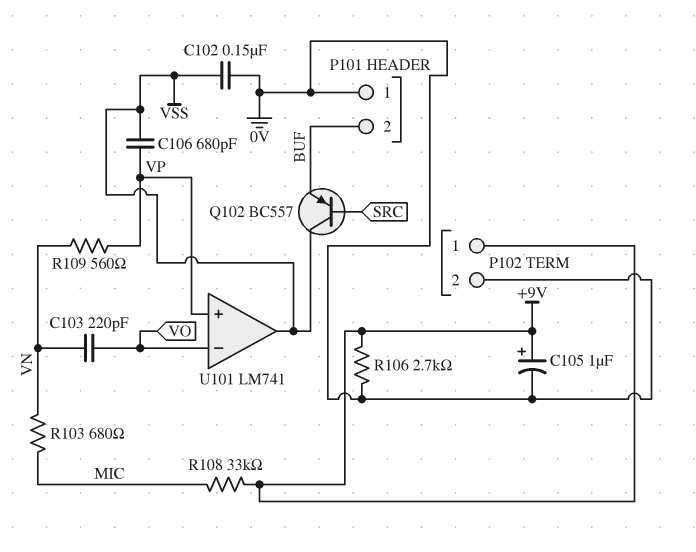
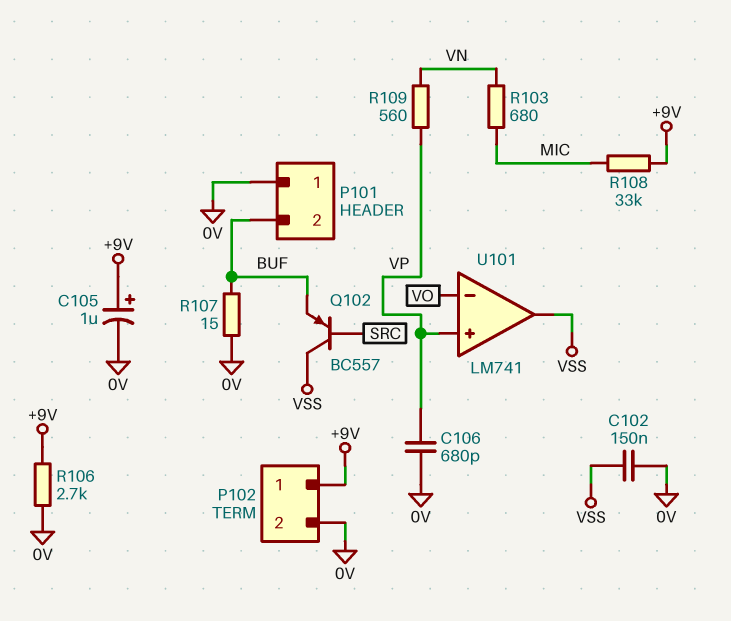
C103: 220pF (VN, VO) -> none
C106: 680pF (VP, VSS) -> 680pF (0V, VP)
R107: none -> 15 (0V, BUF)

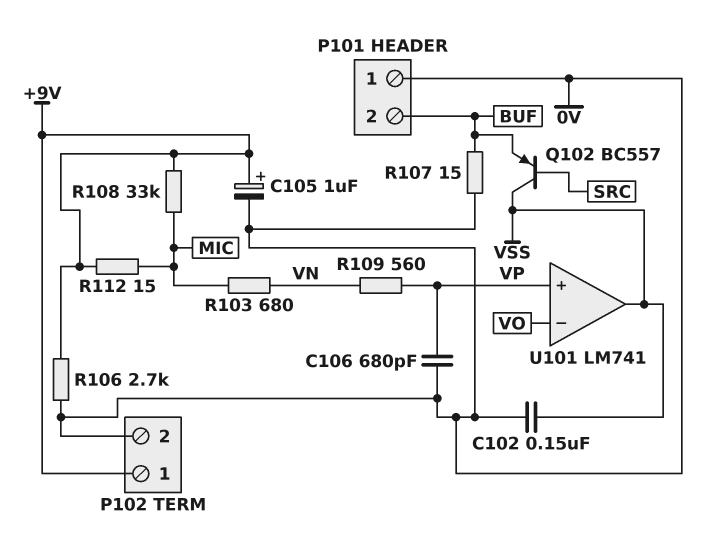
R112: none -> 15 (+9V, MIC)

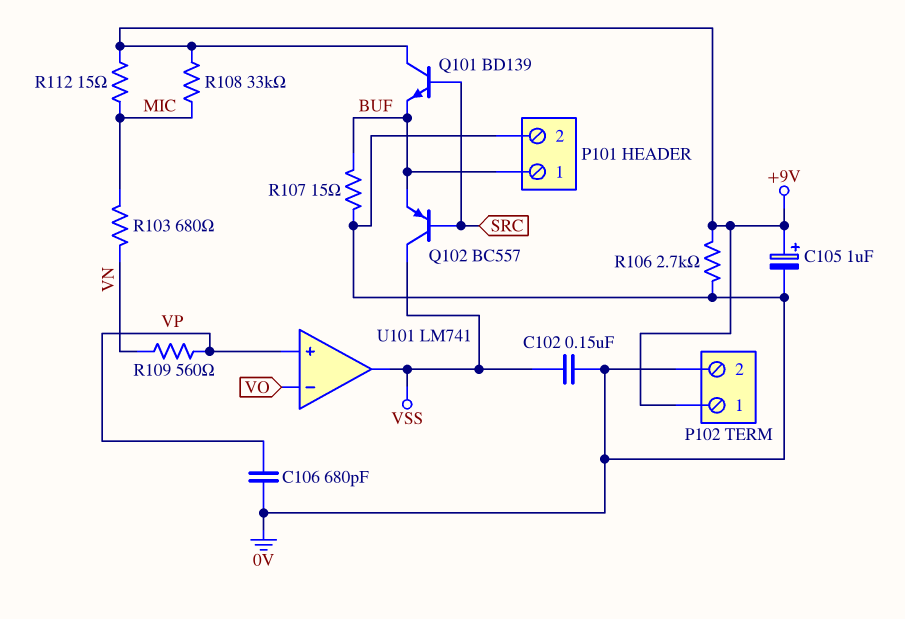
P101 pin 1: 0V -> BUF
P101 pin 2: BUF -> 0V
Q101: none -> NPN BD139 (B SRC, C +9V, E BUF)

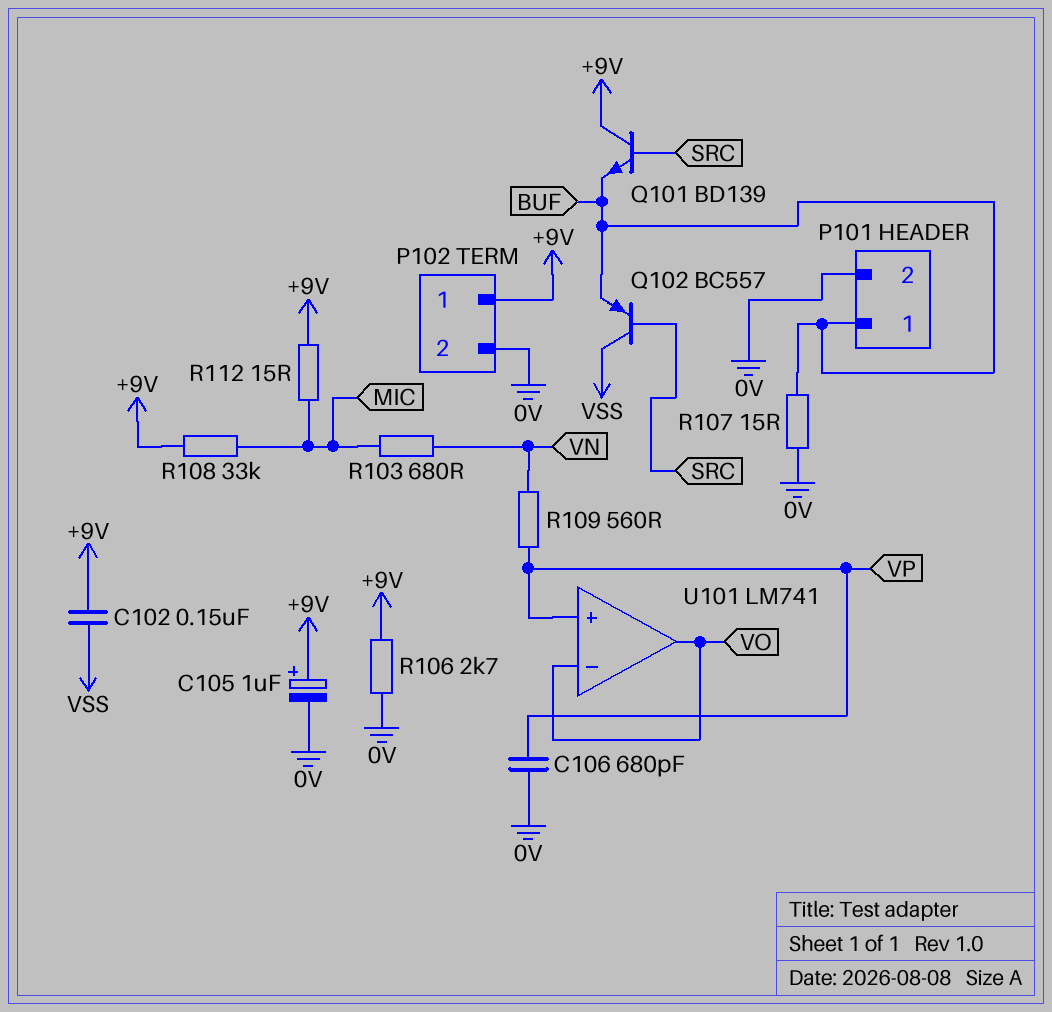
C102: 150nF (0V, VSS) -> 150nF (+9V, VSS)
U101 pin out: VSS -> VO

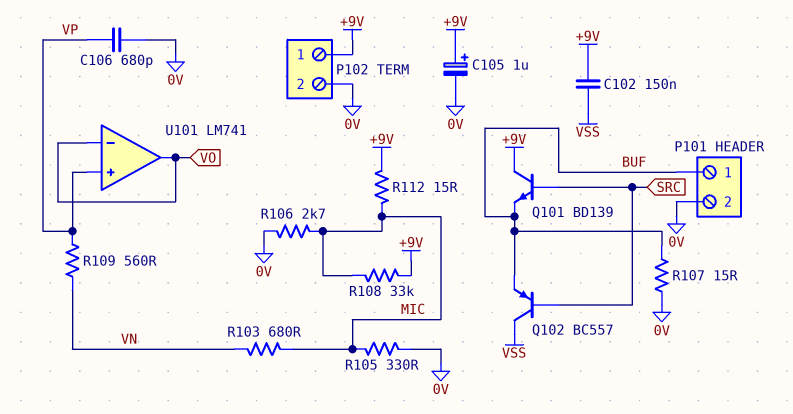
R105: none -> 330 (0V, MIC)
R106: 2.7k (+9V, 0V) -> 2.7k (0V, MIC)

